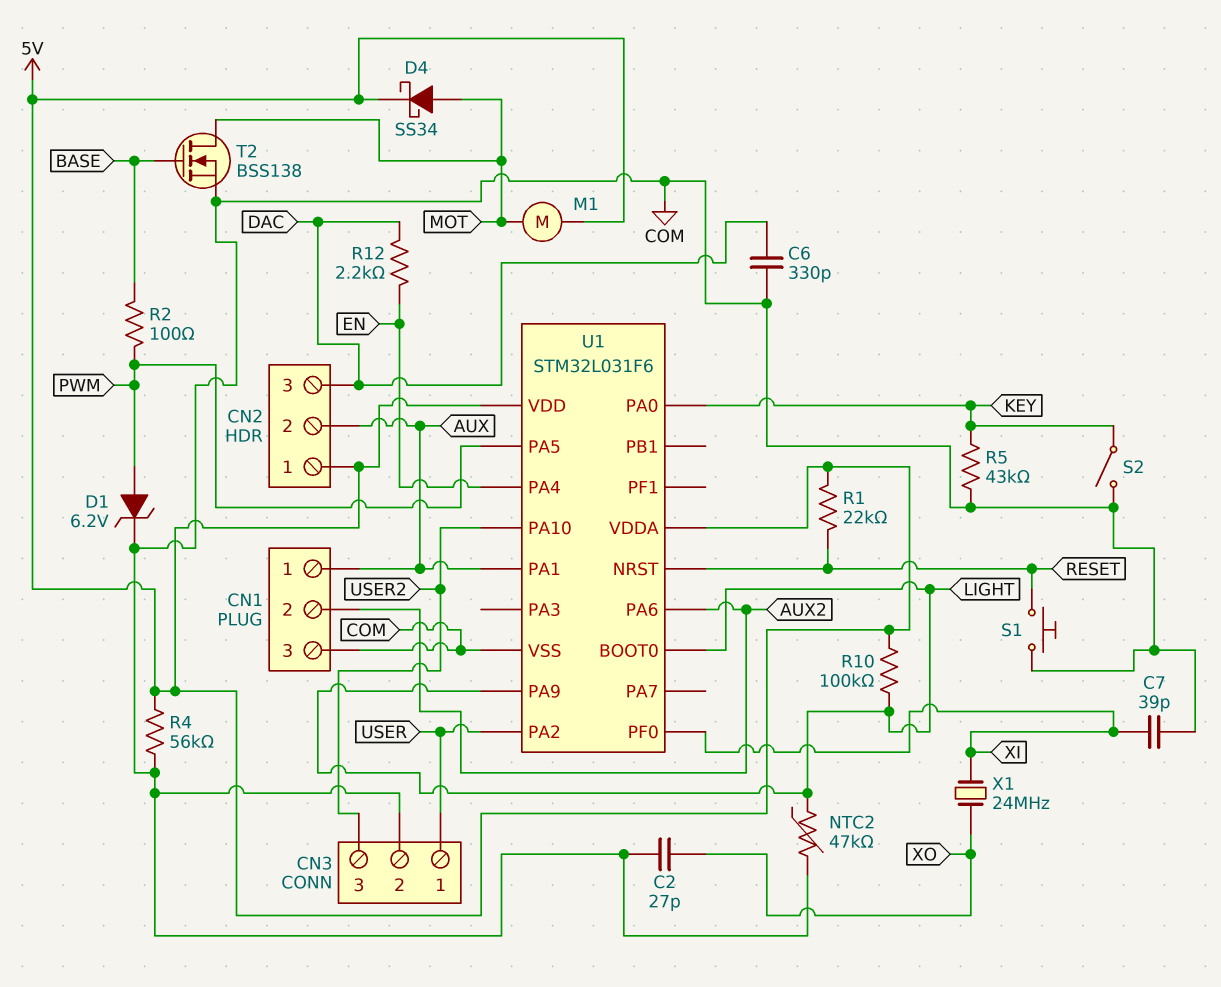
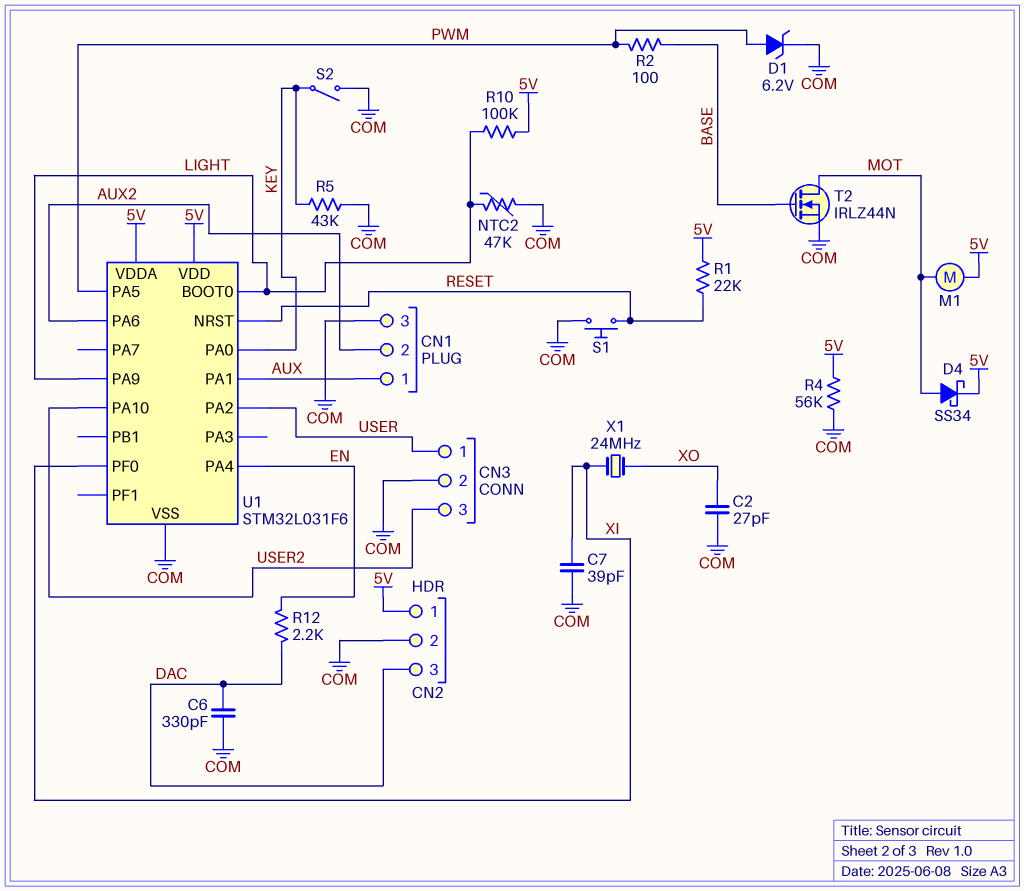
CN2 pin 2: AUX -> COM
T2: NMOS BSS138 (G BASE, D MOT, S COM) -> NMOS IRLZ44N (G BASE, D MOT, S COM)

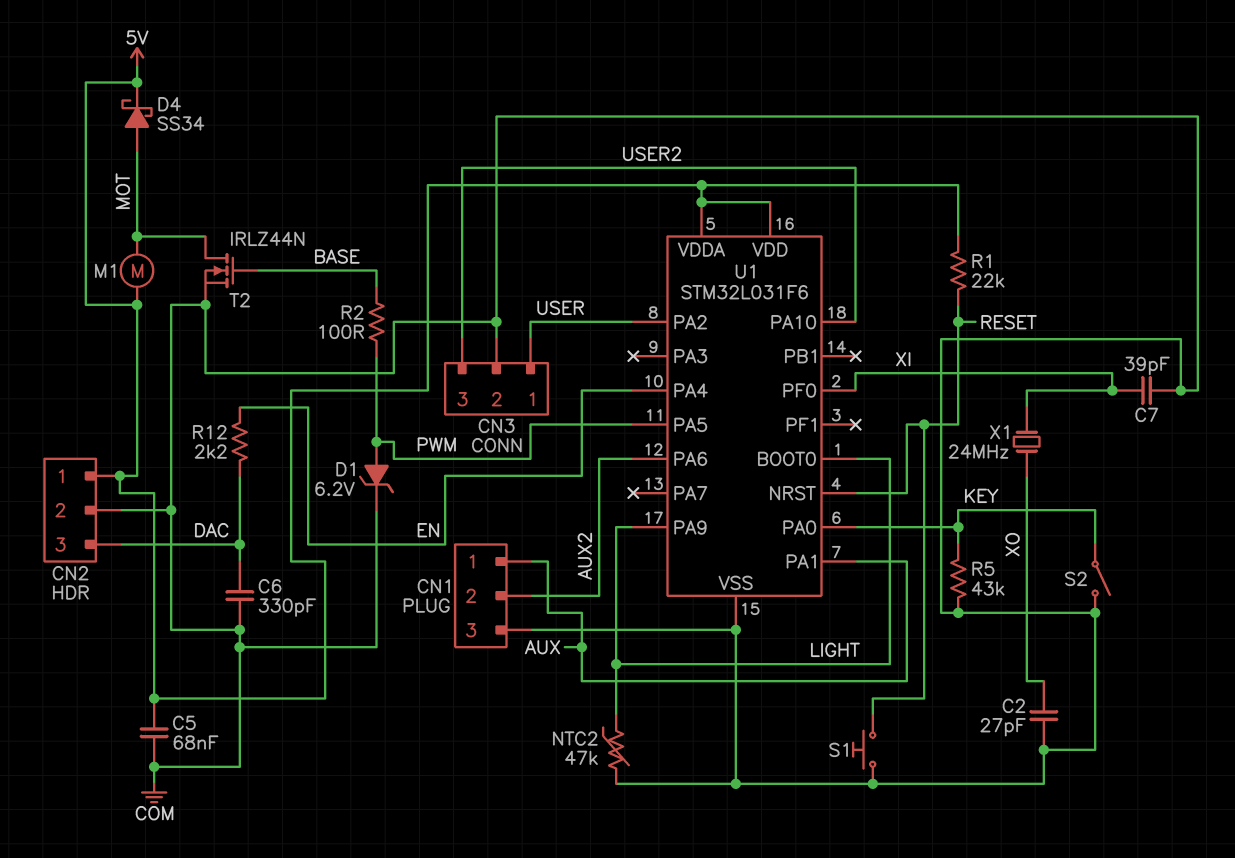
C5: none -> 68nF (5V, COM)
R4: 56k (5V, COM) -> none
R10: 100k (5V, LIGHT) -> none

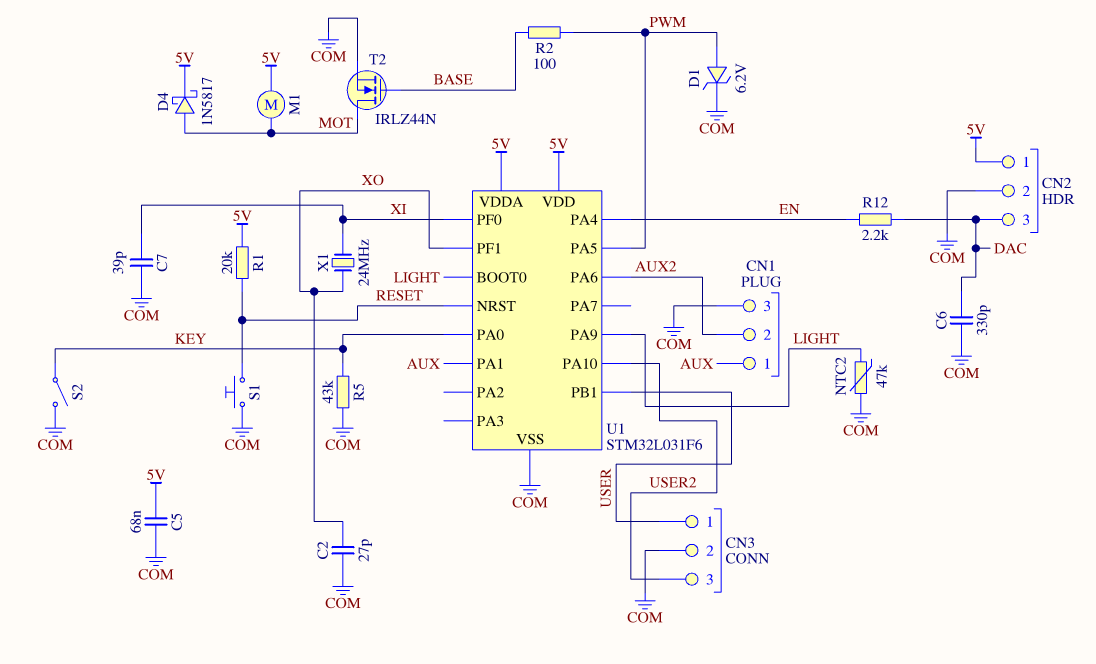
D4: schottky SS34 (A MOT, K 5V) -> schottky 1N5817 (A MOT, K 5V)
R1: 22k (5V, RESET) -> 20k (5V, RESET)
U1 pin PA2: USER -> none
U1 pin PB1: none -> USER
U1 pin PF1: none -> XO

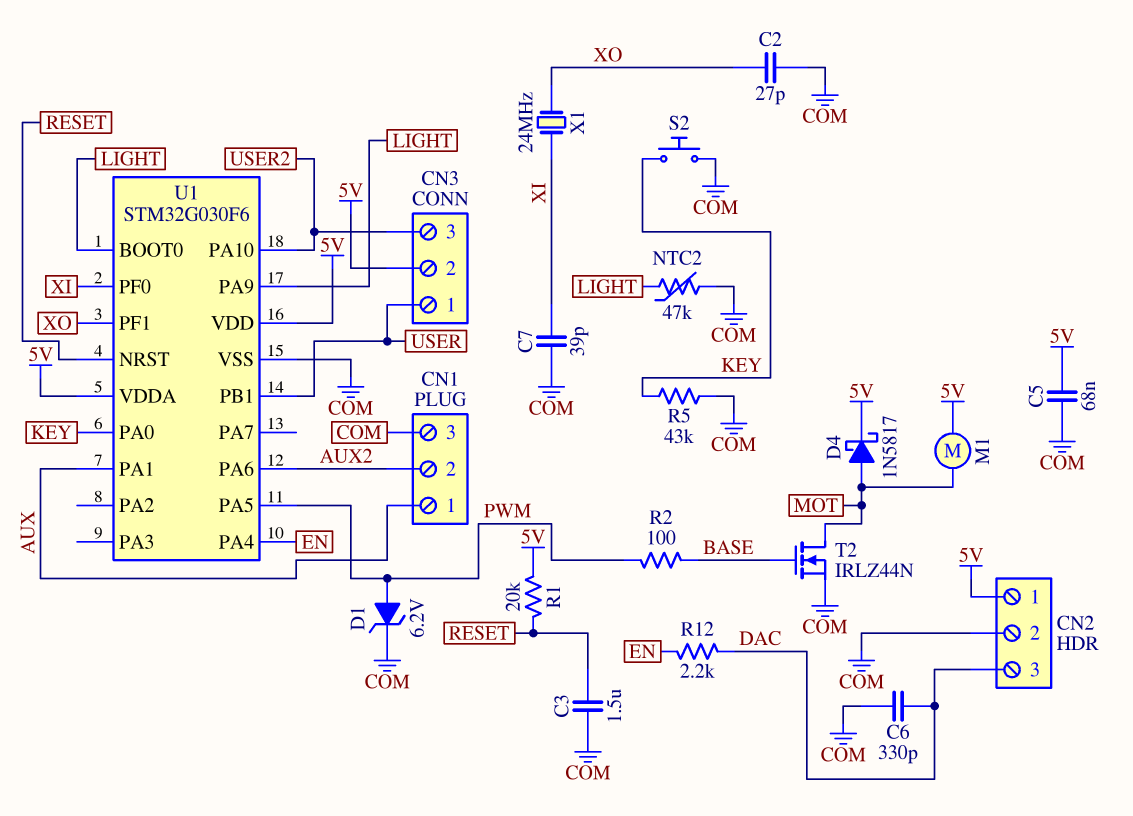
C3: none -> 1.5uF (COM, RESET)
CN3 pin 2: COM -> 5V
S1: button (COM, RESET) -> none
S2: switch (COM, KEY) -> button (COM, KEY)
U1: STM32L031F6 -> STM32G030F6

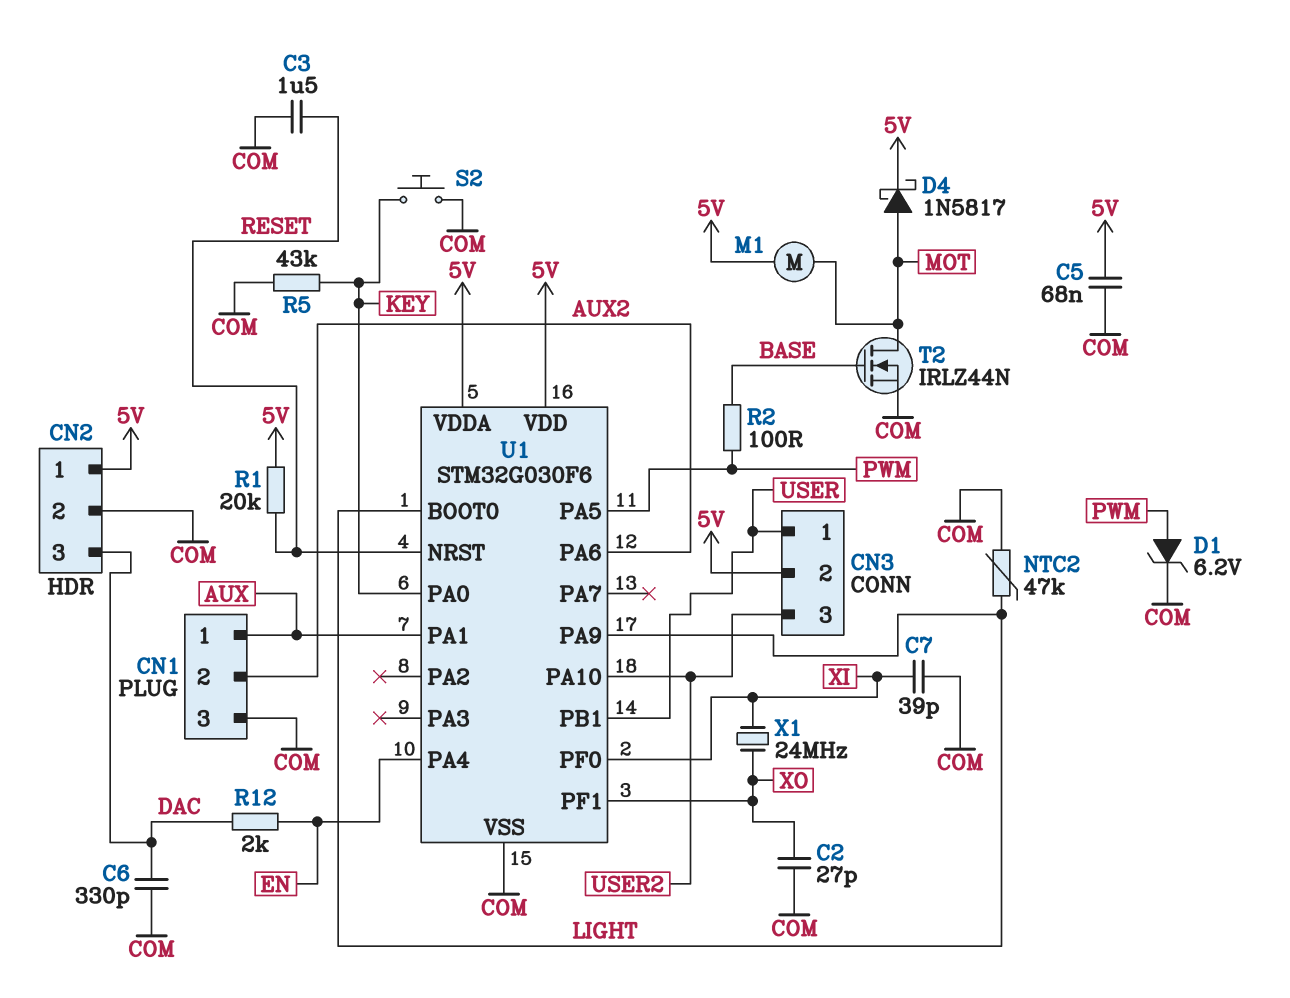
R12: 2.2k (DAC, EN) -> 2k (DAC, EN)

